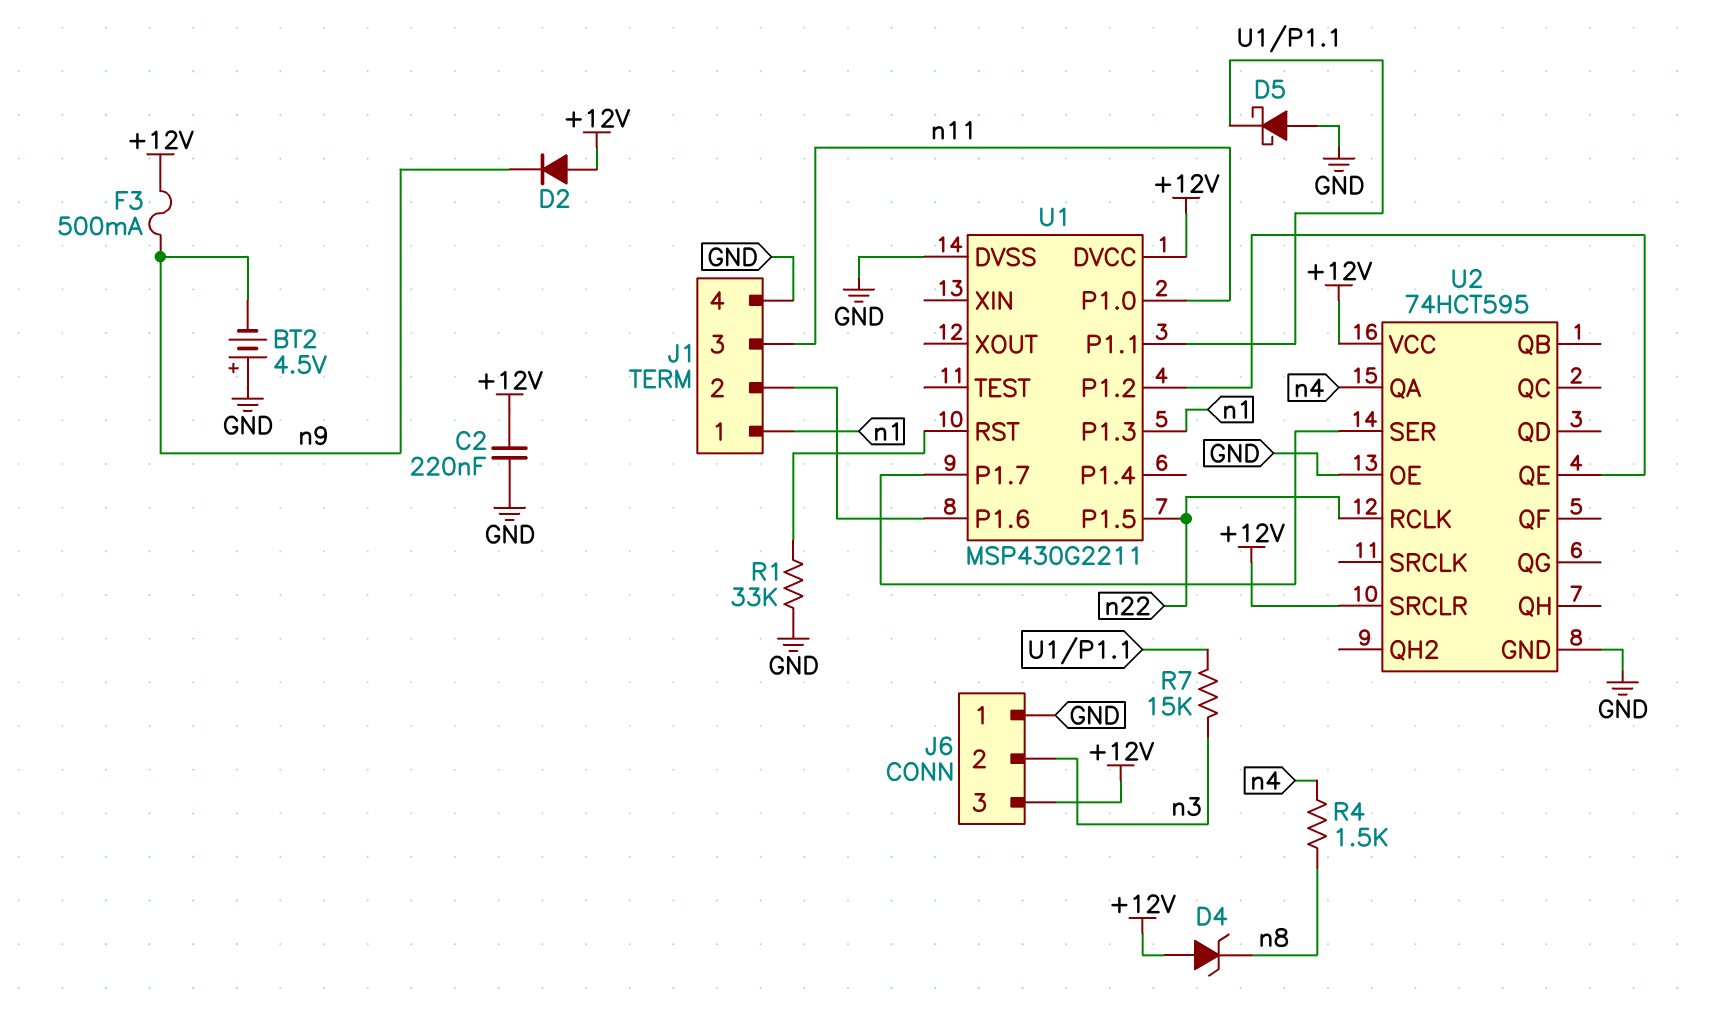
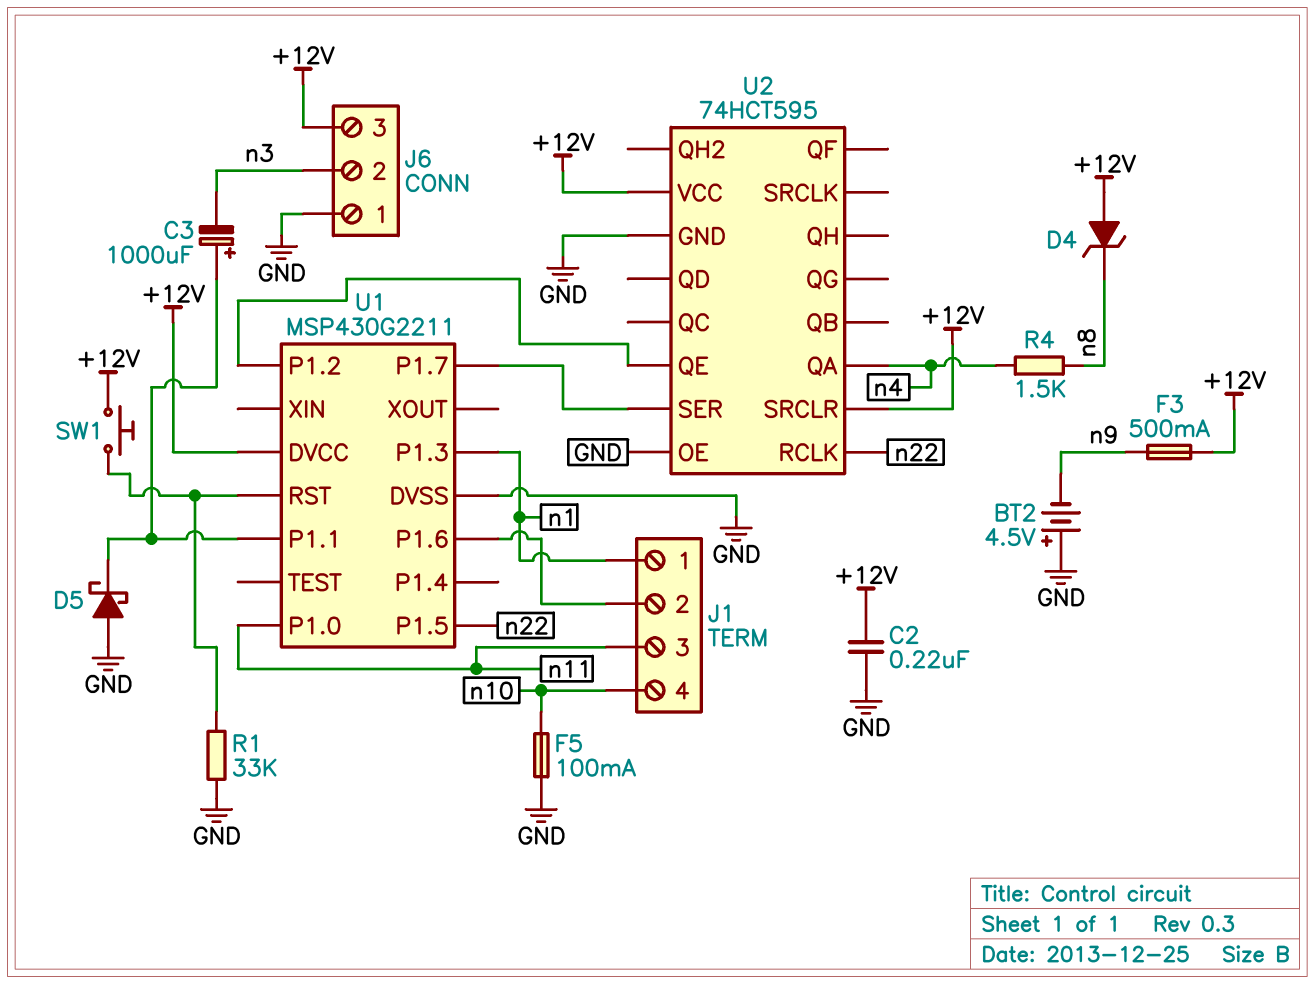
C3: none -> 1000uF (plus U1/P1.1, minus n3)
D2: diode (A +12V, K n9) -> none
F5: none -> 100mA (GND, n10)
J1 pin 4: GND -> n10
R7: 15k (U1/P1.1, n3) -> none
SW1: none -> button (+12V, U1/RST)

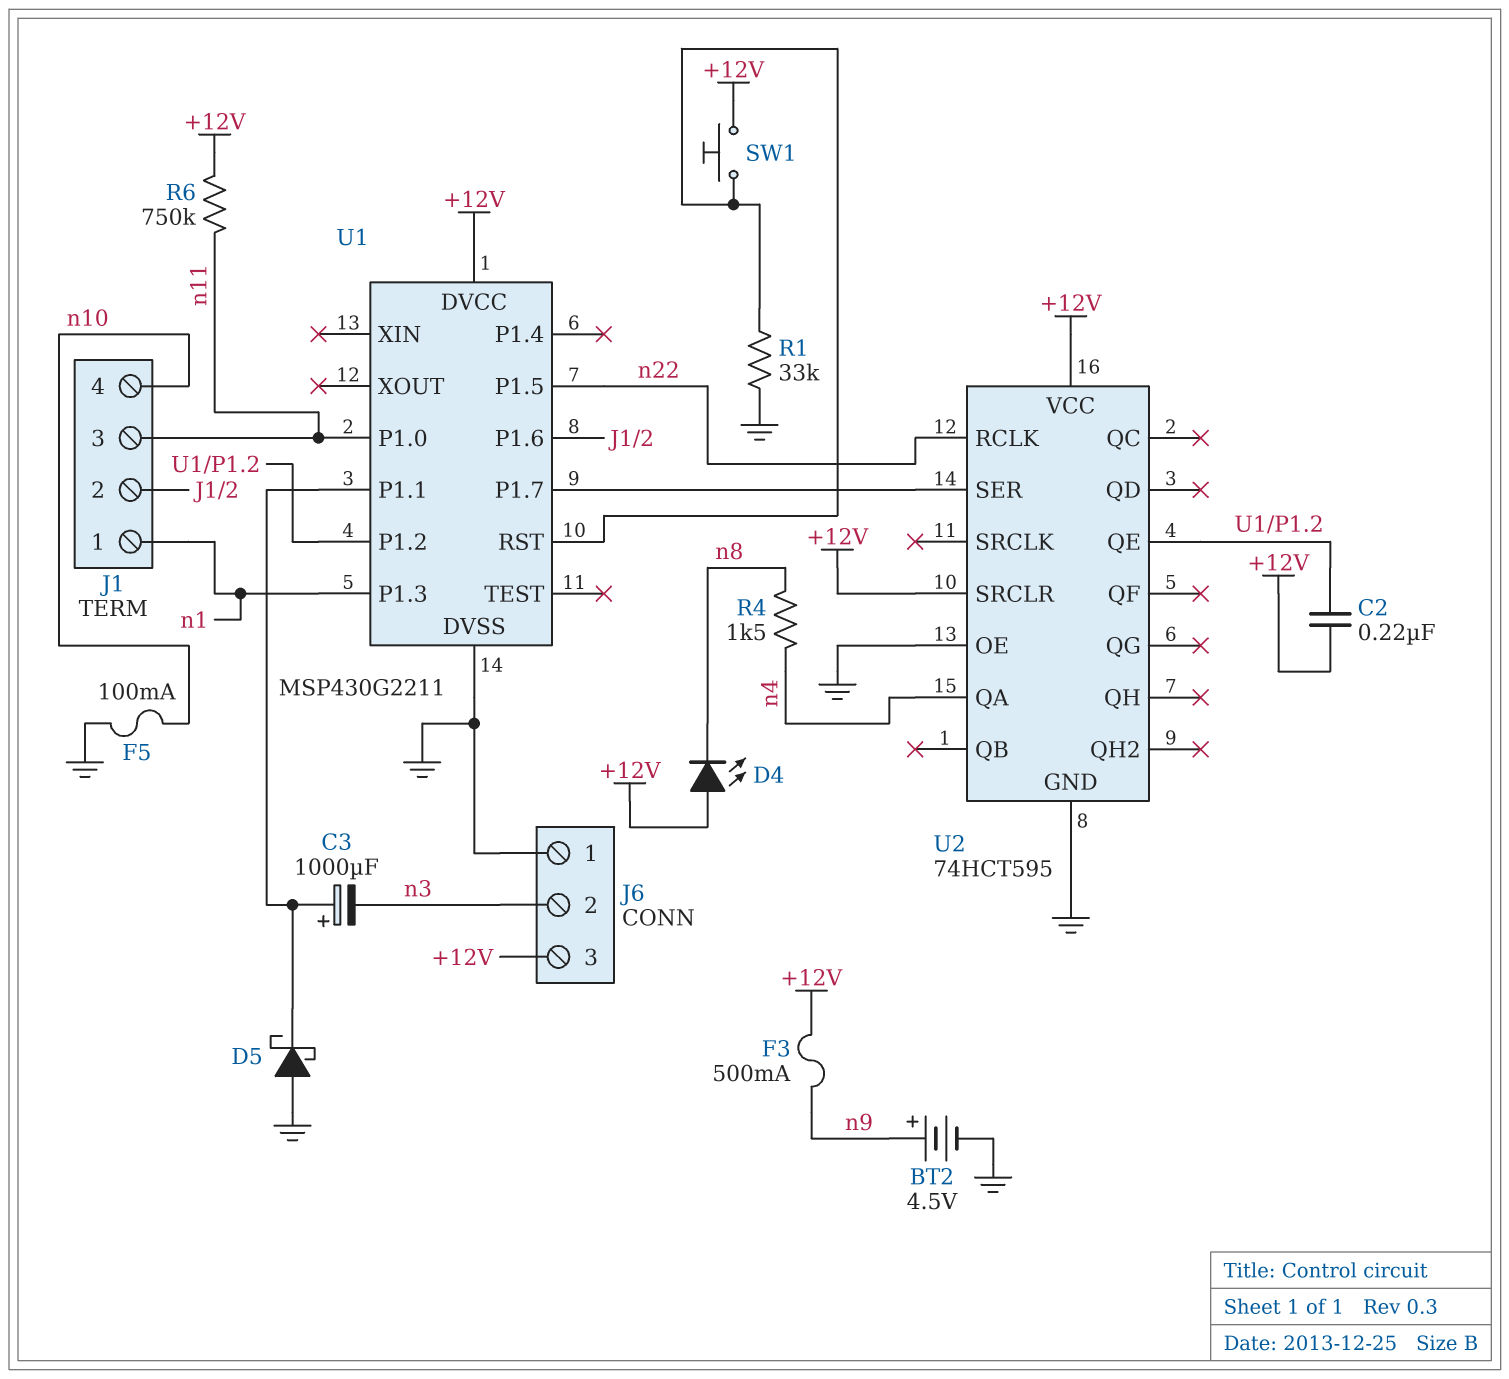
BT2: 4.5V (plus GND, minus n9) -> 4.5V (plus n9, minus GND)
C2: 220nF (+12V, GND) -> 220nF (+12V, U1/P1.2)
D4: zener (A +12V, K n8) -> LED (A +12V, K n8)
R6: none -> 750k (+12V, n11)

